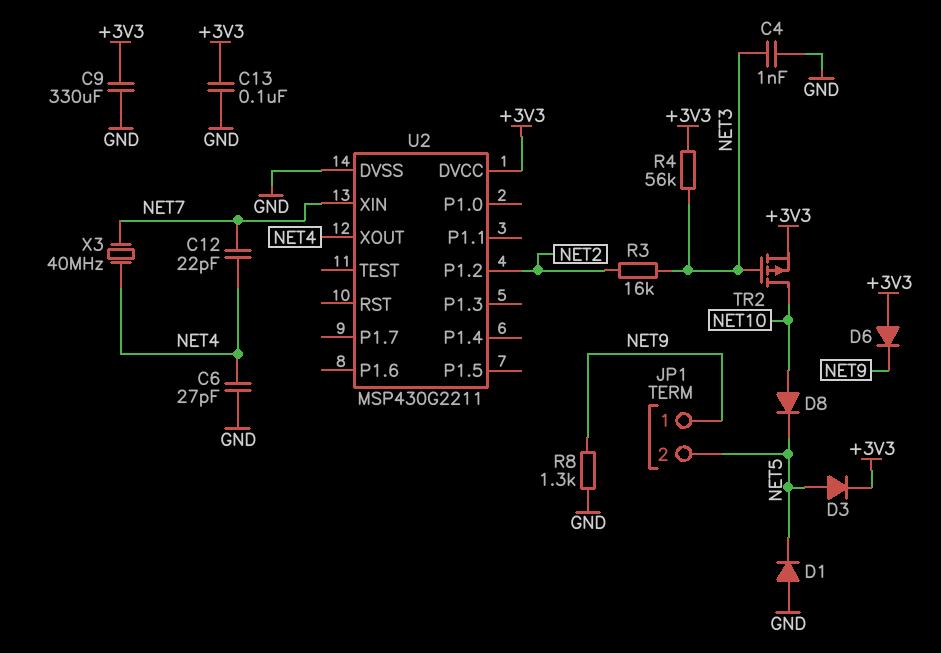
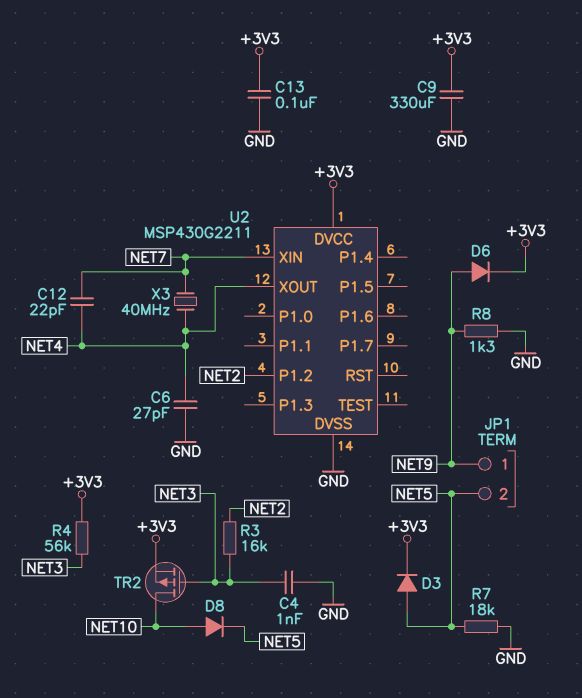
D1: diode (A GND, K NET5) -> none
D6: diode (A +3V3, K NET9) -> diode (A NET9, K +3V3)
R7: none -> 18k (GND, NET5)

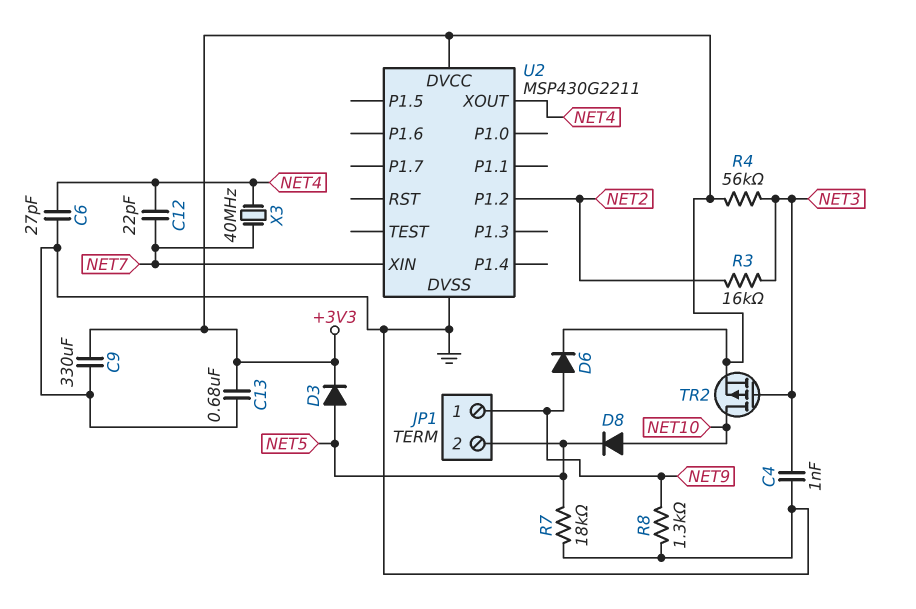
C13: 100nF (+3V3, GND) -> 680nF (+3V3, GND)

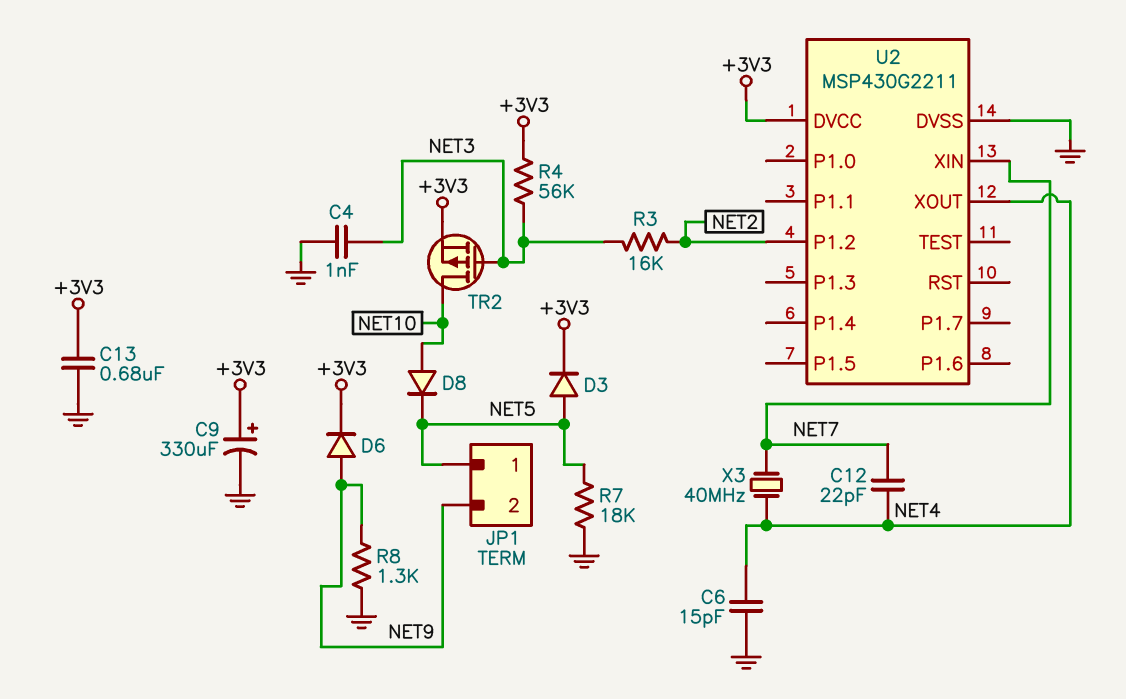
C6: 27pF (GND, NET4) -> 15pF (GND, NET4)
C9: 330uF (+3V3, GND) -> 330uF (plus +3V3, minus GND)
JP1 pin 1: NET9 -> NET5
JP1 pin 2: NET5 -> NET9

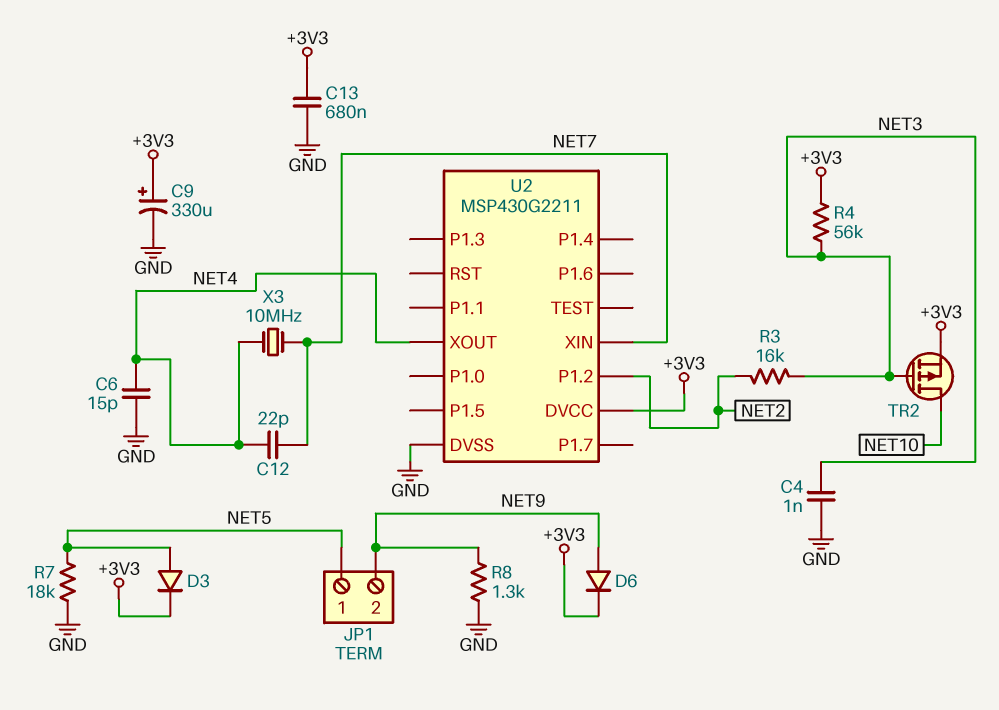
D8: diode (A NET10, K NET5) -> none
X3: 40MHz (NET4, NET7) -> 10MHz (NET4, NET7)

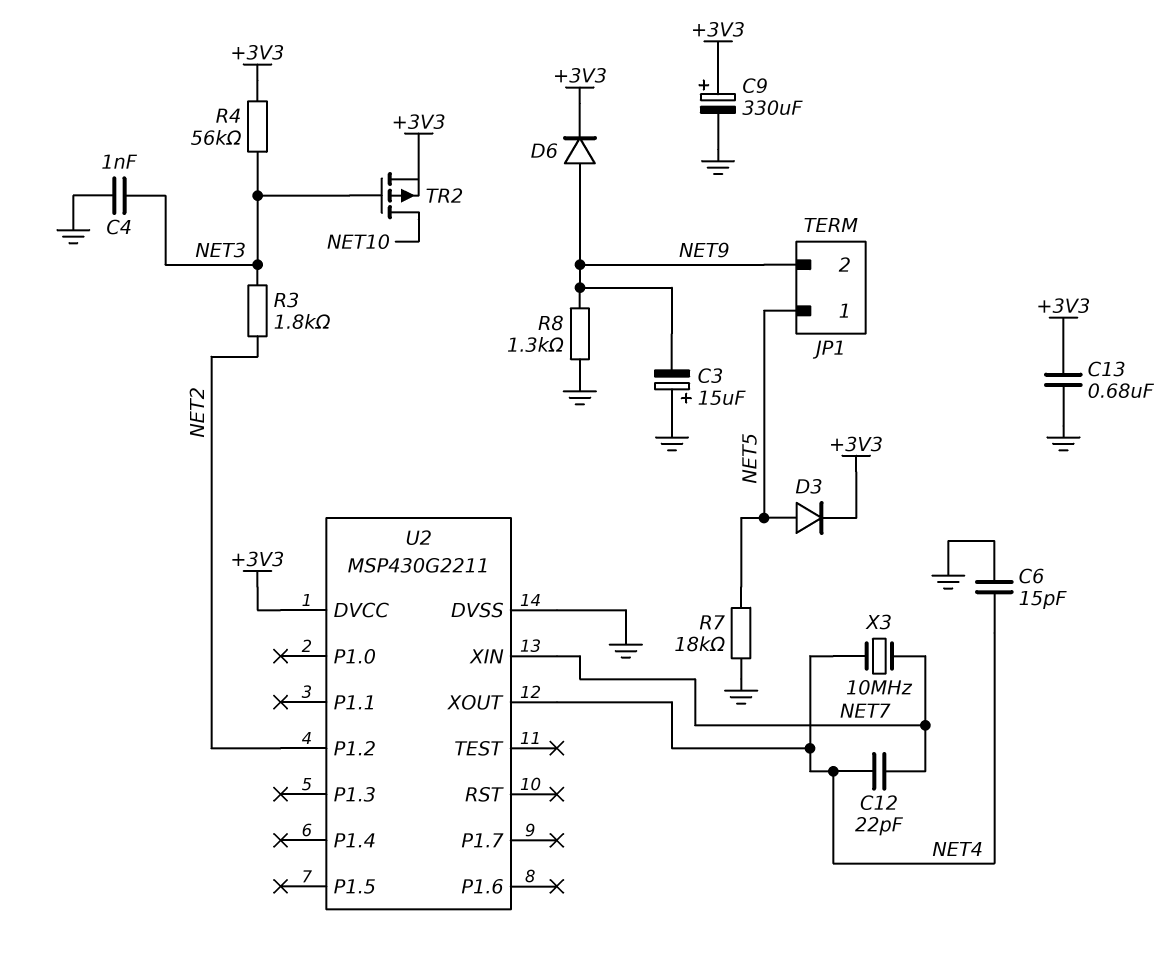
C3: none -> 15uF (plus GND, minus NET9)
R3: 16k (NET2, NET3) -> 1.8k (NET2, NET3)

